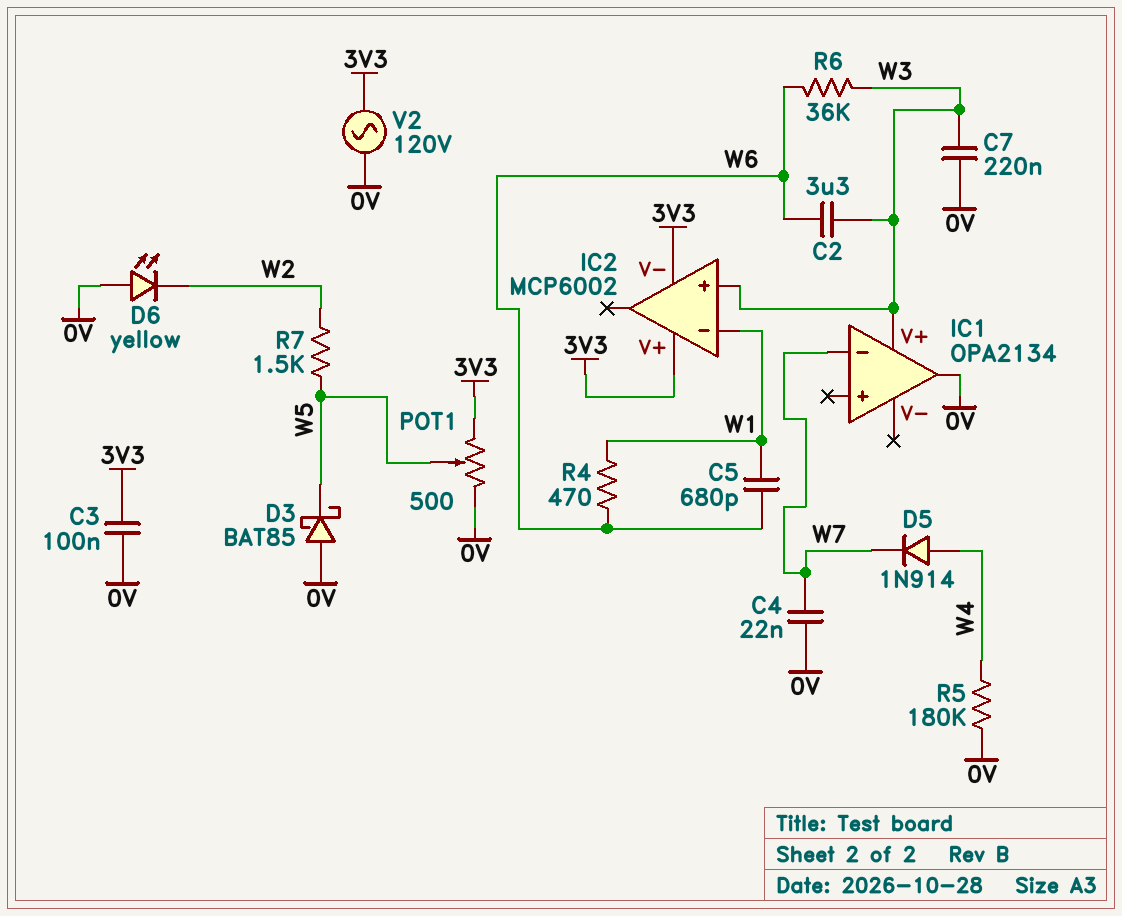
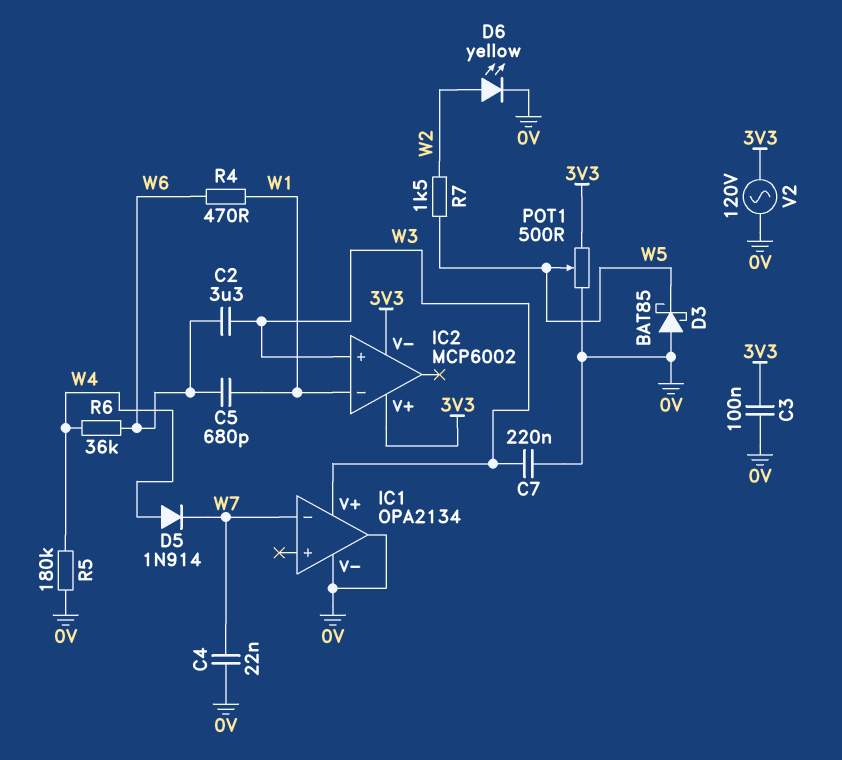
D6: LED yellow (A 0V, K W2) -> LED yellow (A W2, K 0V)
IC1 pin V-: none -> 0V
R6: 36k (W3, W6) -> 36k (W4, W6)

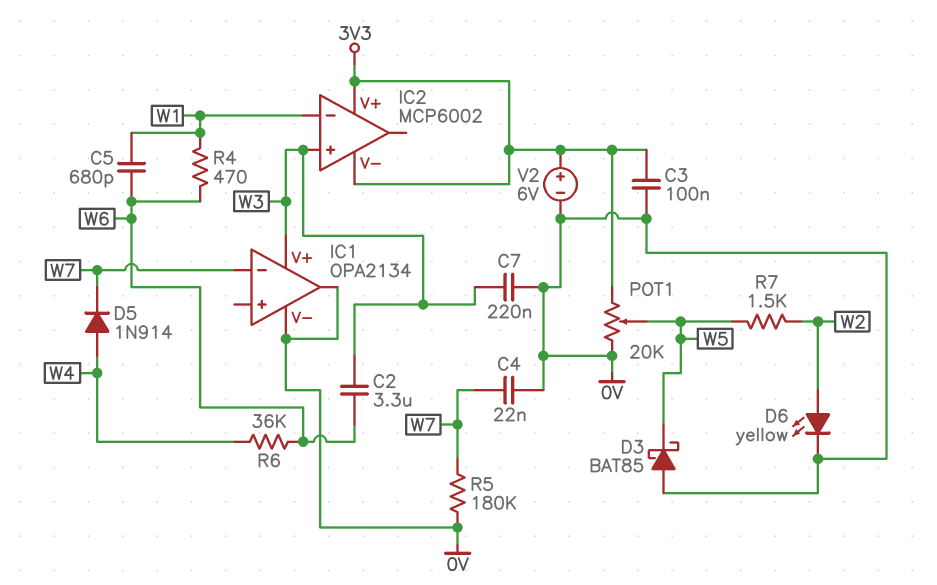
POT1: 500 (0V, 3V3, wiper W5) -> 20k (0V, 3V3, wiper W5)
R5: 180k (0V, W4) -> 180k (0V, W7)
V2: AC 120V (0V, 3V3) -> 6V (plus 3V3, minus 0V)

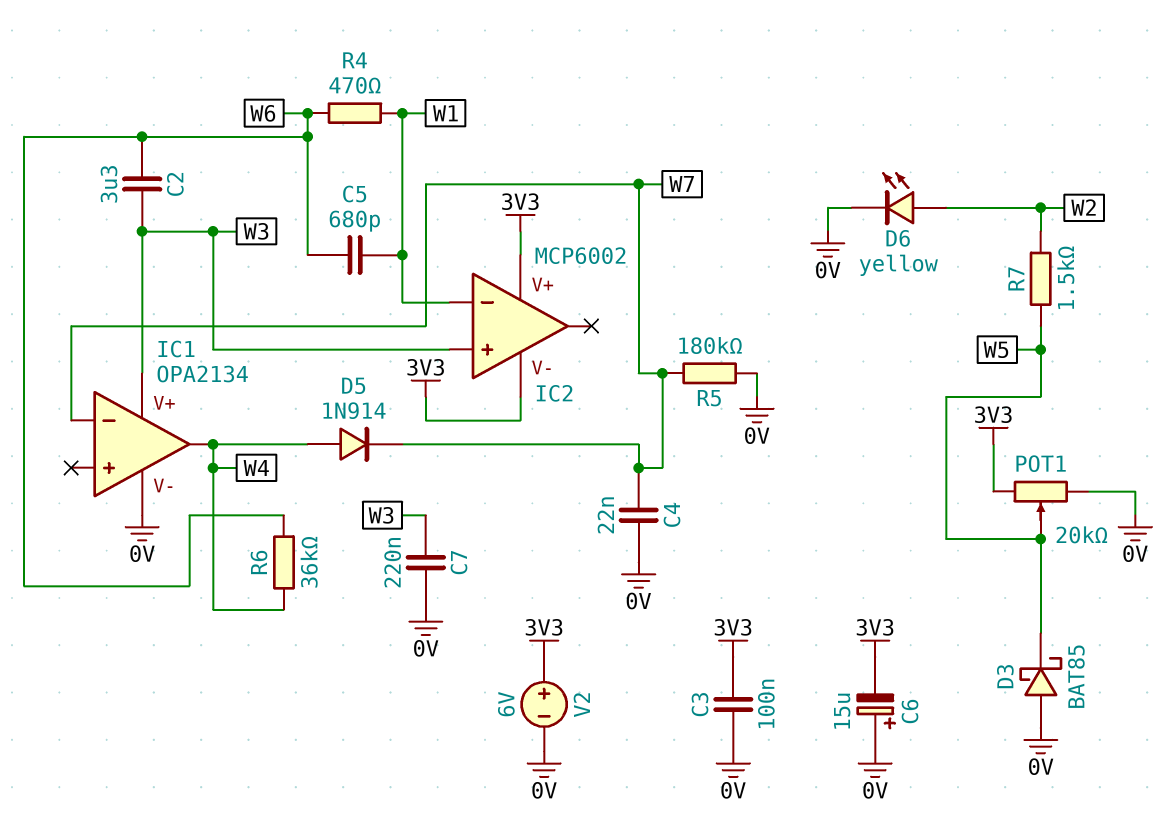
C6: none -> 15uF (plus 0V, minus 3V3)
IC1 pin out: 0V -> W4

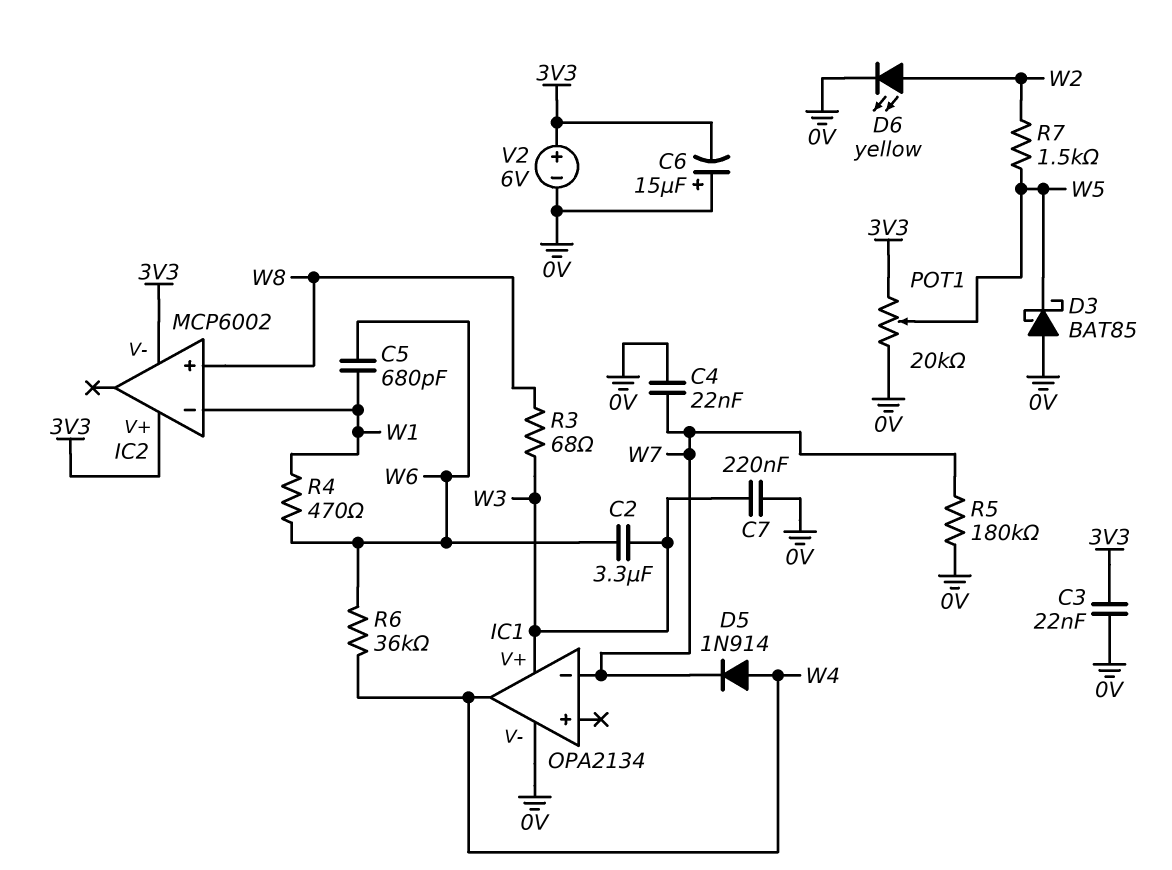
C3: 100nF (0V, 3V3) -> 22nF (0V, 3V3)
IC2 pin in+: W3 -> W8
R3: none -> 68 (W3, W8)

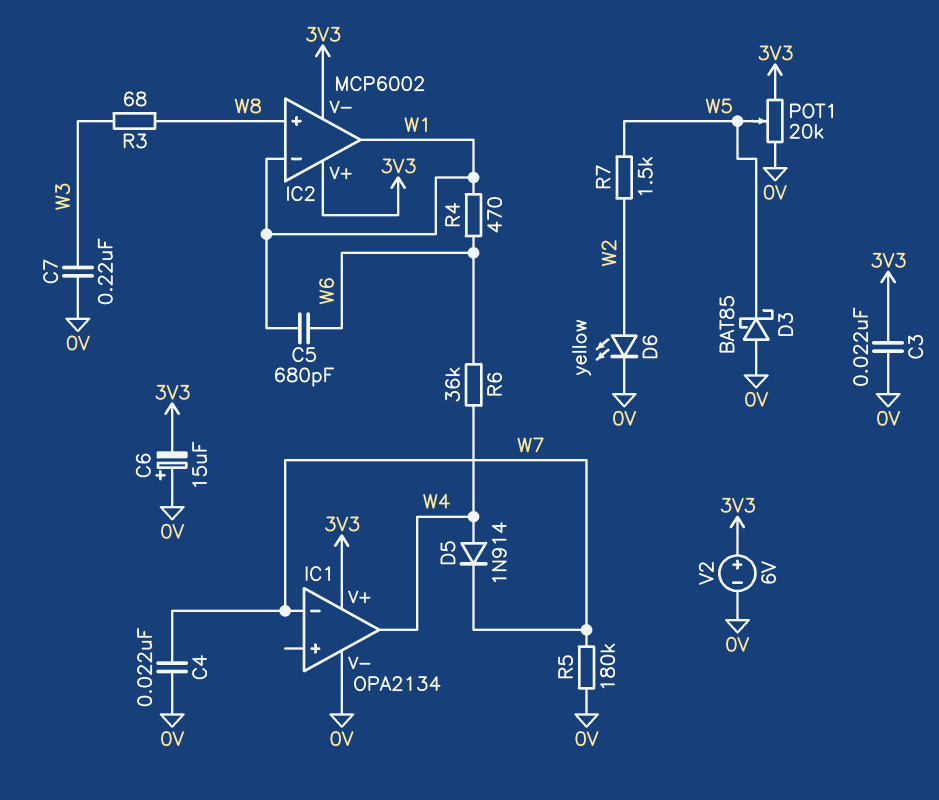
C2: 3.3uF (W3, W6) -> none
IC1 pin V+: W3 -> 3V3
IC2 pin out: none -> W1

